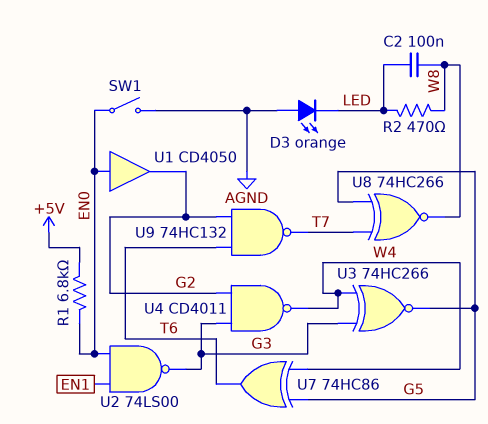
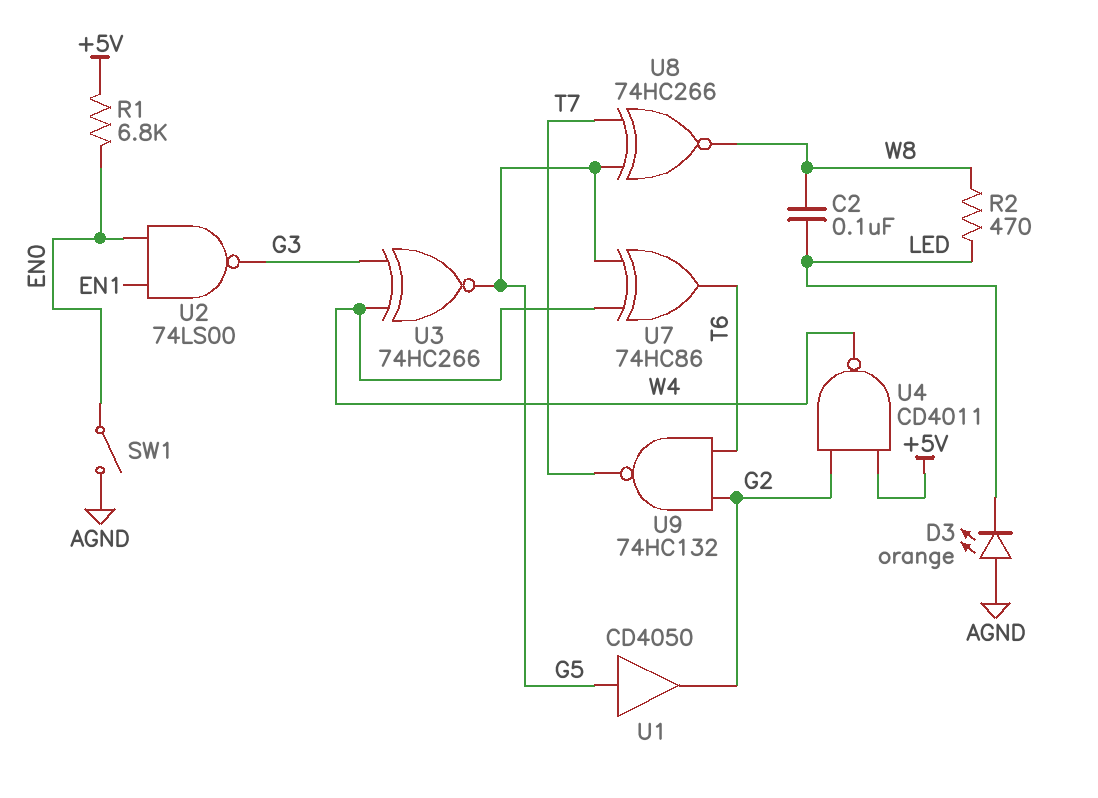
U1: buffer CD4050 (in EN0, out G2) -> buffer CD4050 (in G5, out G2)
U4: NAND CD4011 (in G2, in G3, out W4) -> NAND CD4011 (in +5V, in G2, out W4)

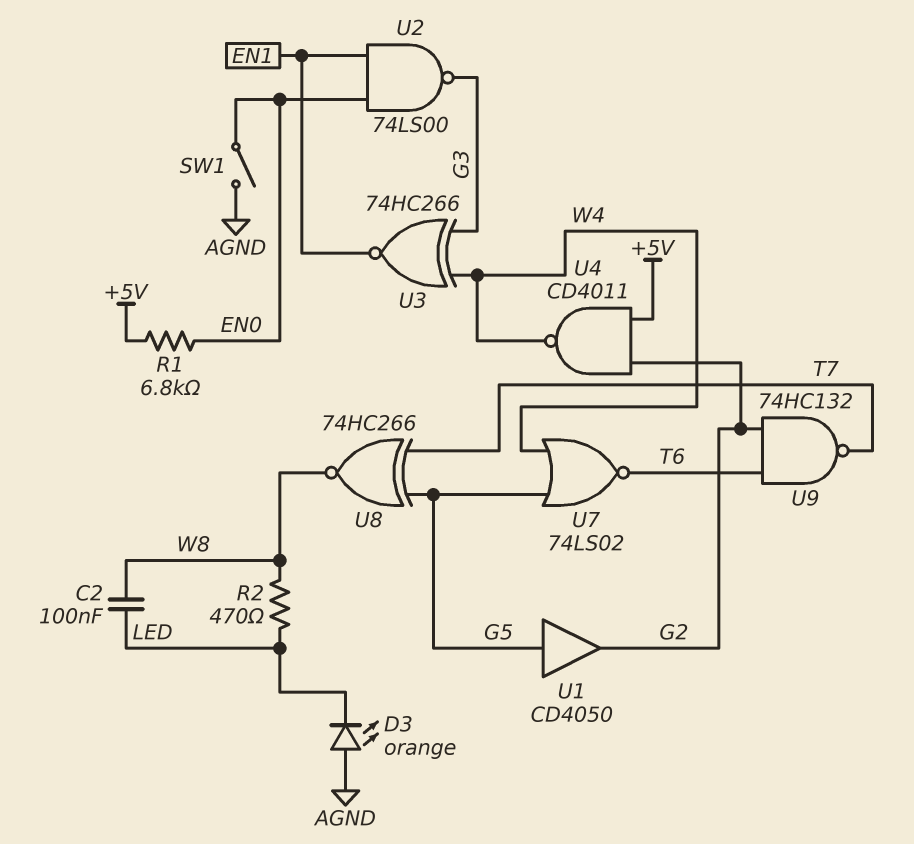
U3: XNOR 74HC266 (in G3, in W4, out G5) -> XNOR 74HC266 (in G3, in W4, out EN1)
U7: XOR 74HC86 (in G5, in W4, out T6) -> NOR 74LS02 (in G5, in W4, out T6)

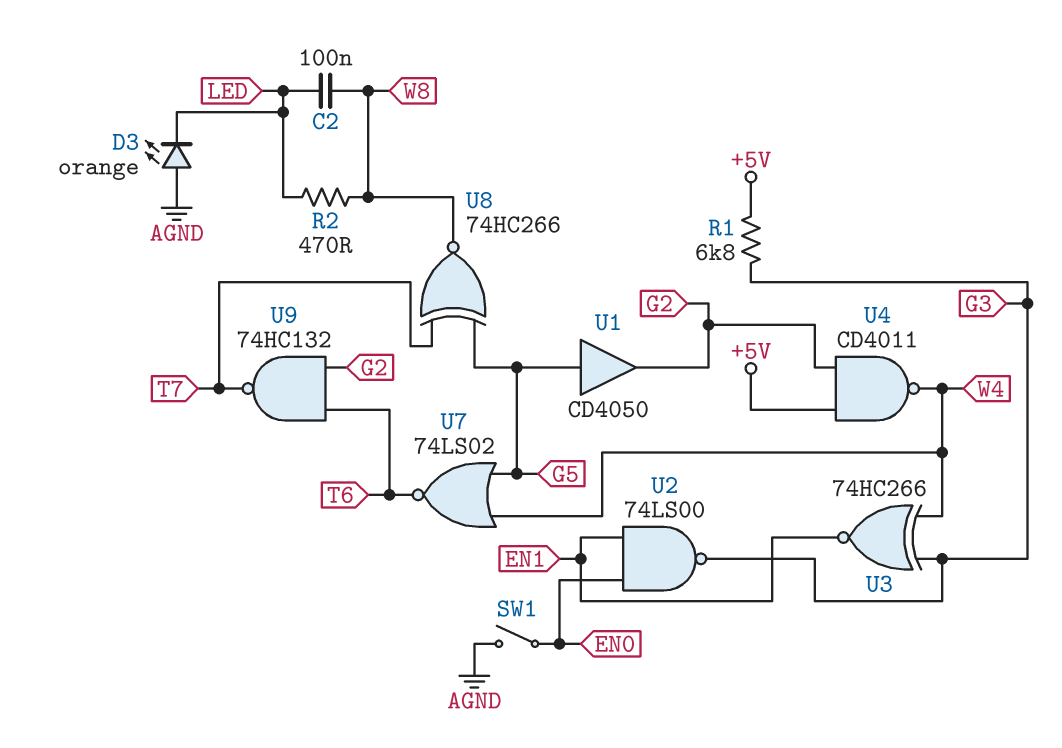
R1: 6.8k (+5V, EN0) -> 6.8k (+5V, G3)

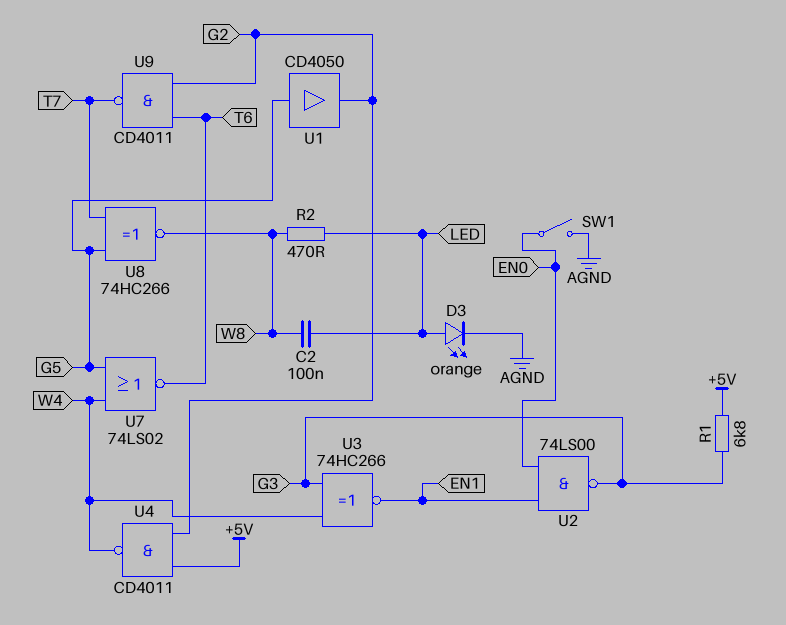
D3: LED orange (A AGND, K LED) -> LED orange (A LED, K AGND)
U9: NAND 74HC132 (in G2, in T6, out T7) -> NAND CD4011 (in G2, in T6, out T7)

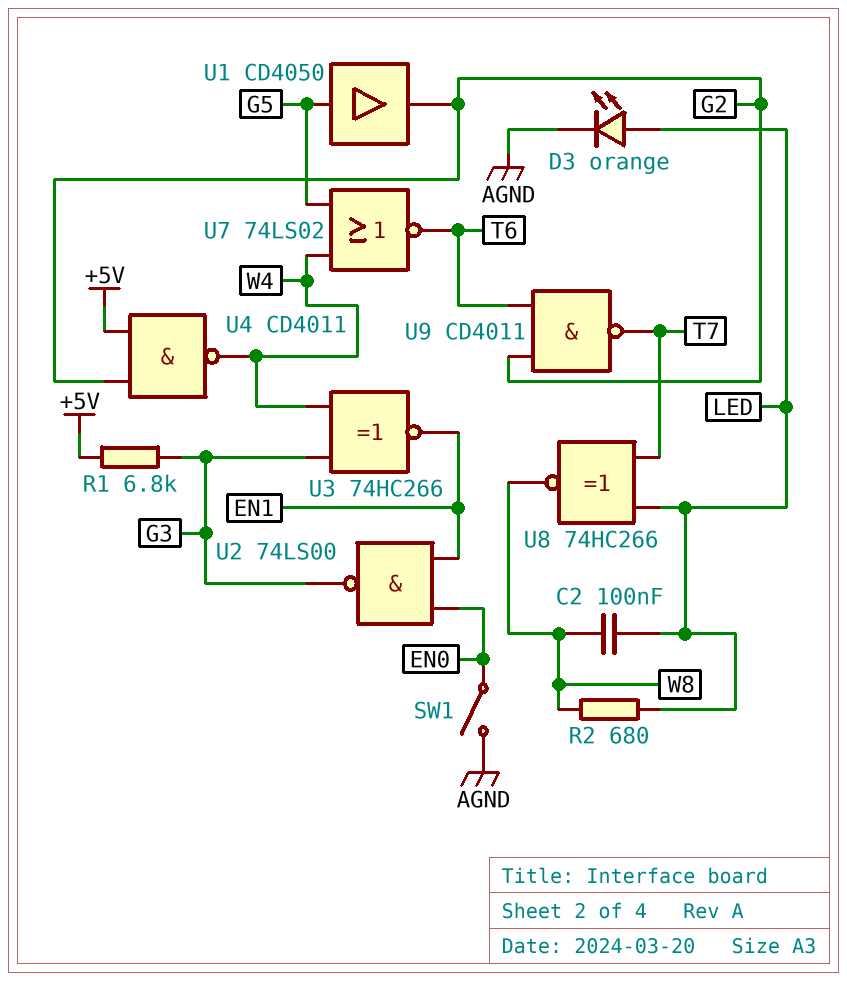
R2: 470 (LED, W8) -> 680 (LED, W8)
U8: XNOR 74HC266 (in G5, in T7, out W8) -> XNOR 74HC266 (in LED, in T7, out W8)

